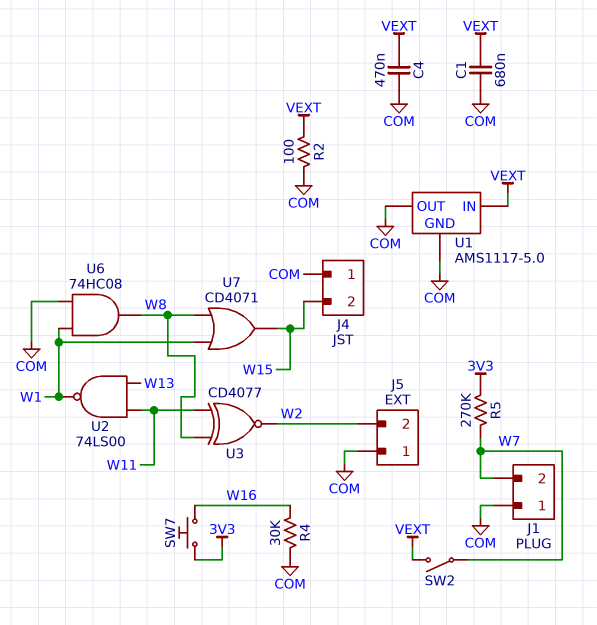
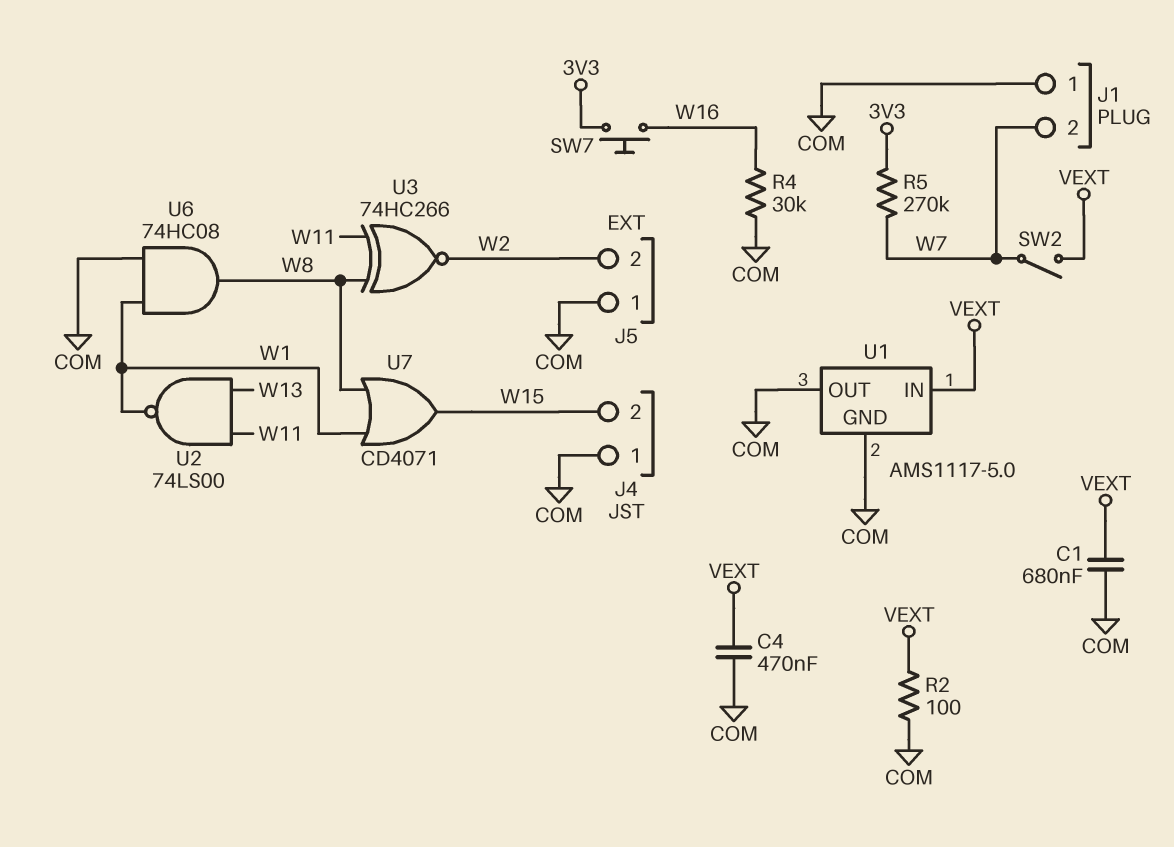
U3: XNOR CD4077 (in W8, in W11, out W2) -> XNOR 74HC266 (in W8, in W11, out W2)

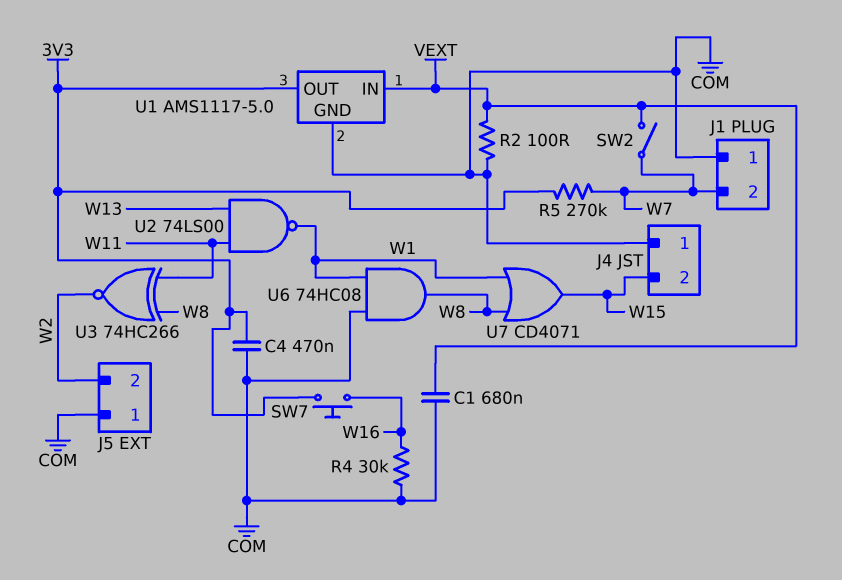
C4: 470nF (COM, VEXT) -> 470nF (3V3, COM)
U1 pin OUT: COM -> 3V3

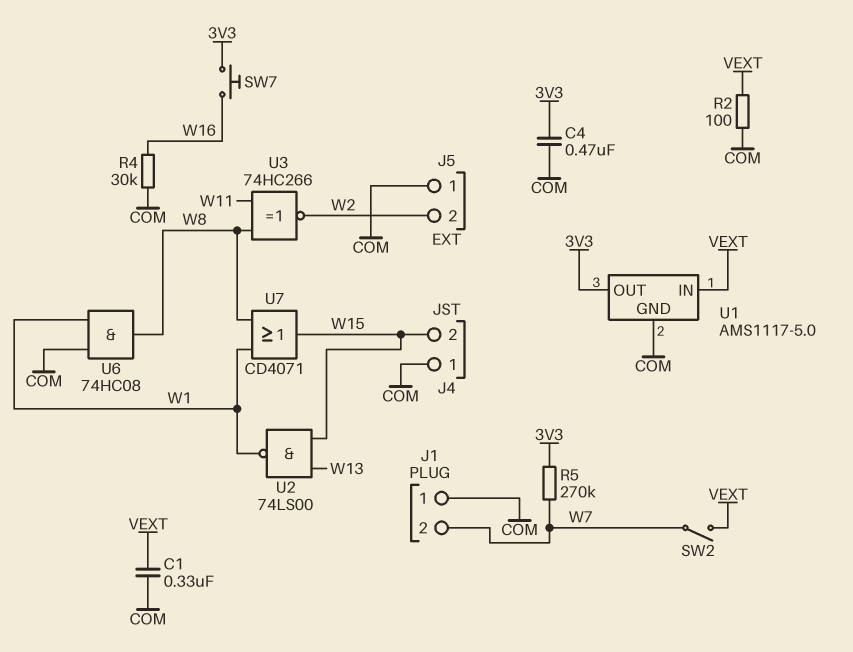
C1: 680nF (COM, VEXT) -> 330nF (COM, VEXT)
U2: NAND 74LS00 (in W11, in W13, out W1) -> NAND 74LS00 (in W13, in W15, out W1)

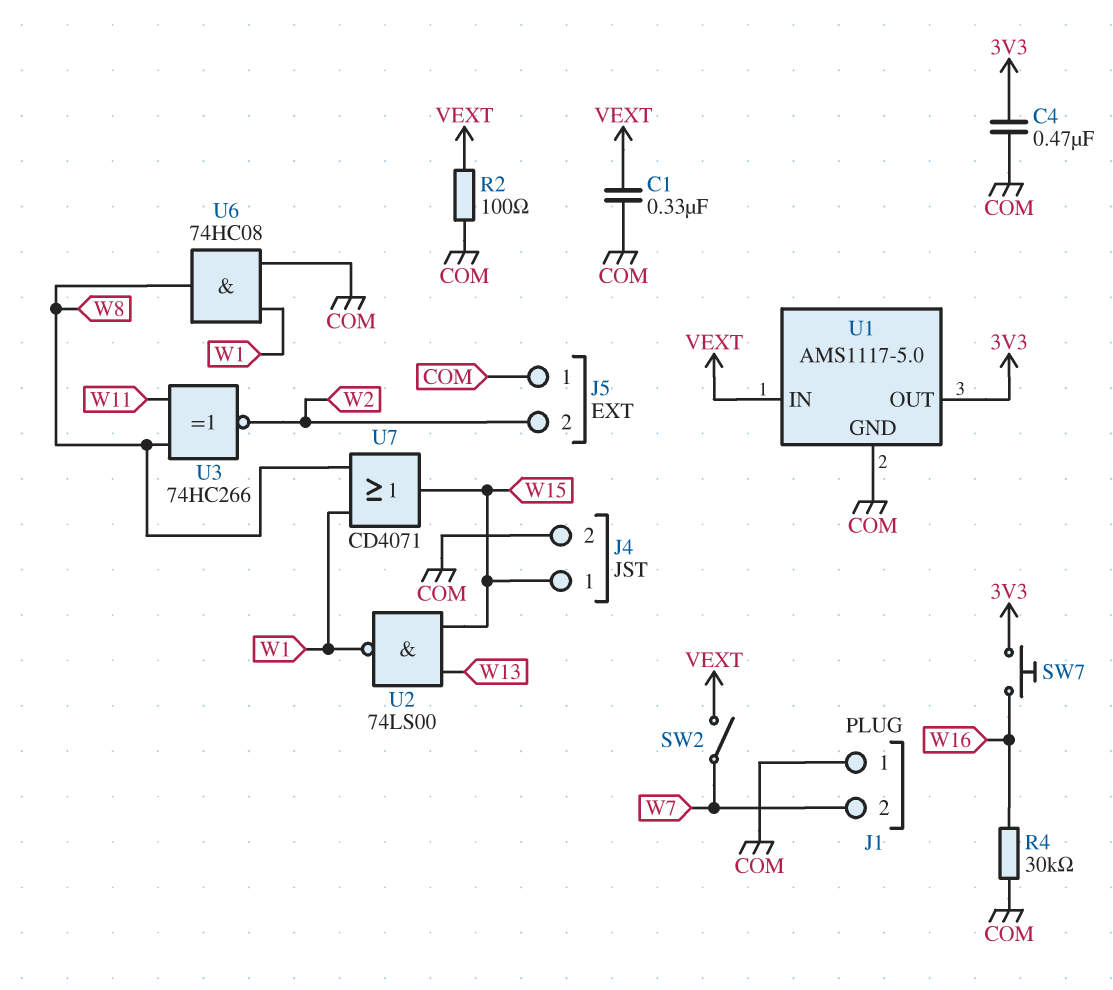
J4 pin 1: COM -> W15
J4 pin 2: W15 -> COM
R5: 270k (3V3, W7) -> none

